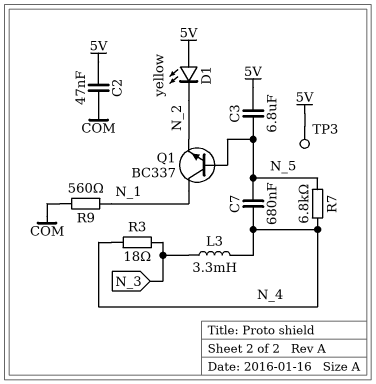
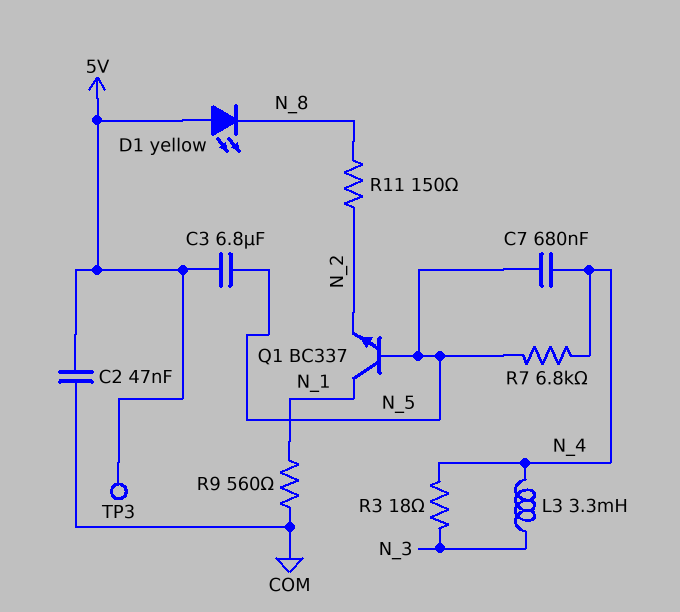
D1: LED yellow (A 5V, K N_2) -> LED yellow (A 5V, K N_8)
R11: none -> 150 (N_2, N_8)

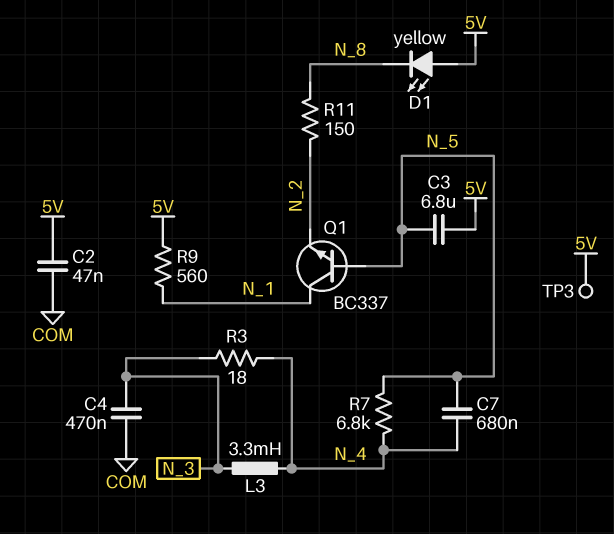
C4: none -> 470nF (COM, N_3)
R9: 560 (COM, N_1) -> 560 (5V, N_1)

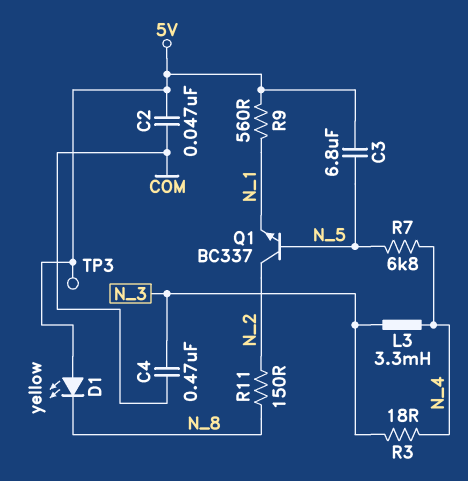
C7: 680nF (N_4, N_5) -> none
Q1: NPN BC337 (B N_5, C N_1, E N_2) -> NPN BC337 (B N_5, C N_2, E N_1)

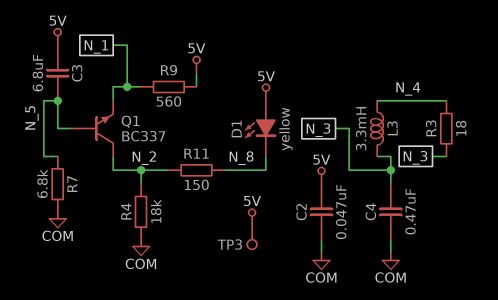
R4: none -> 18k (COM, N_2)
R7: 6.8k (N_4, N_5) -> 6.8k (COM, N_5)

